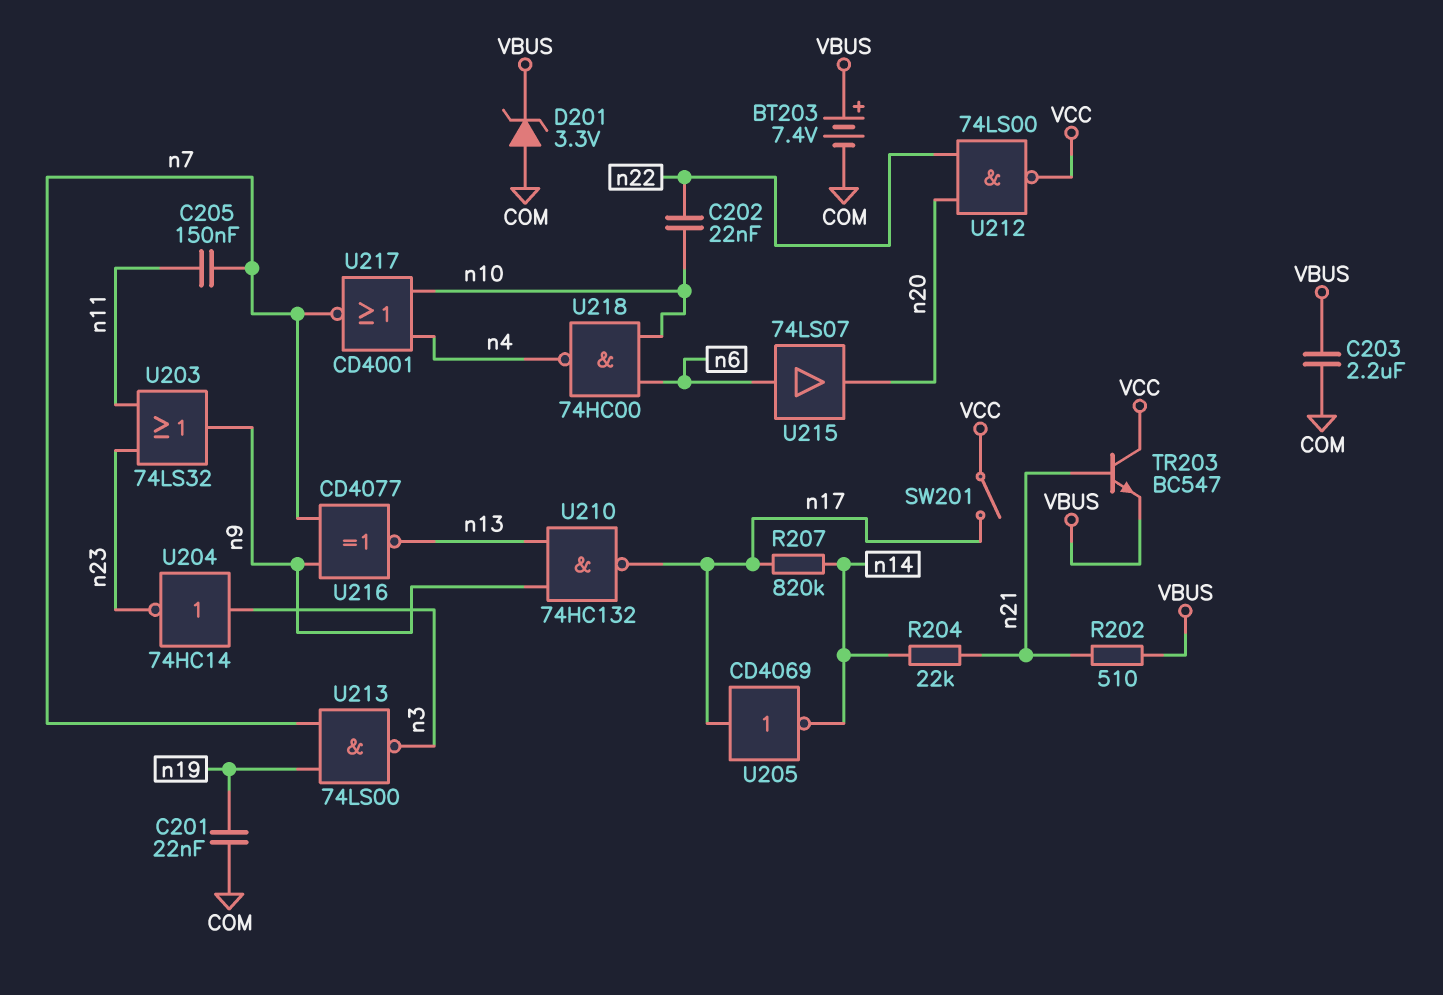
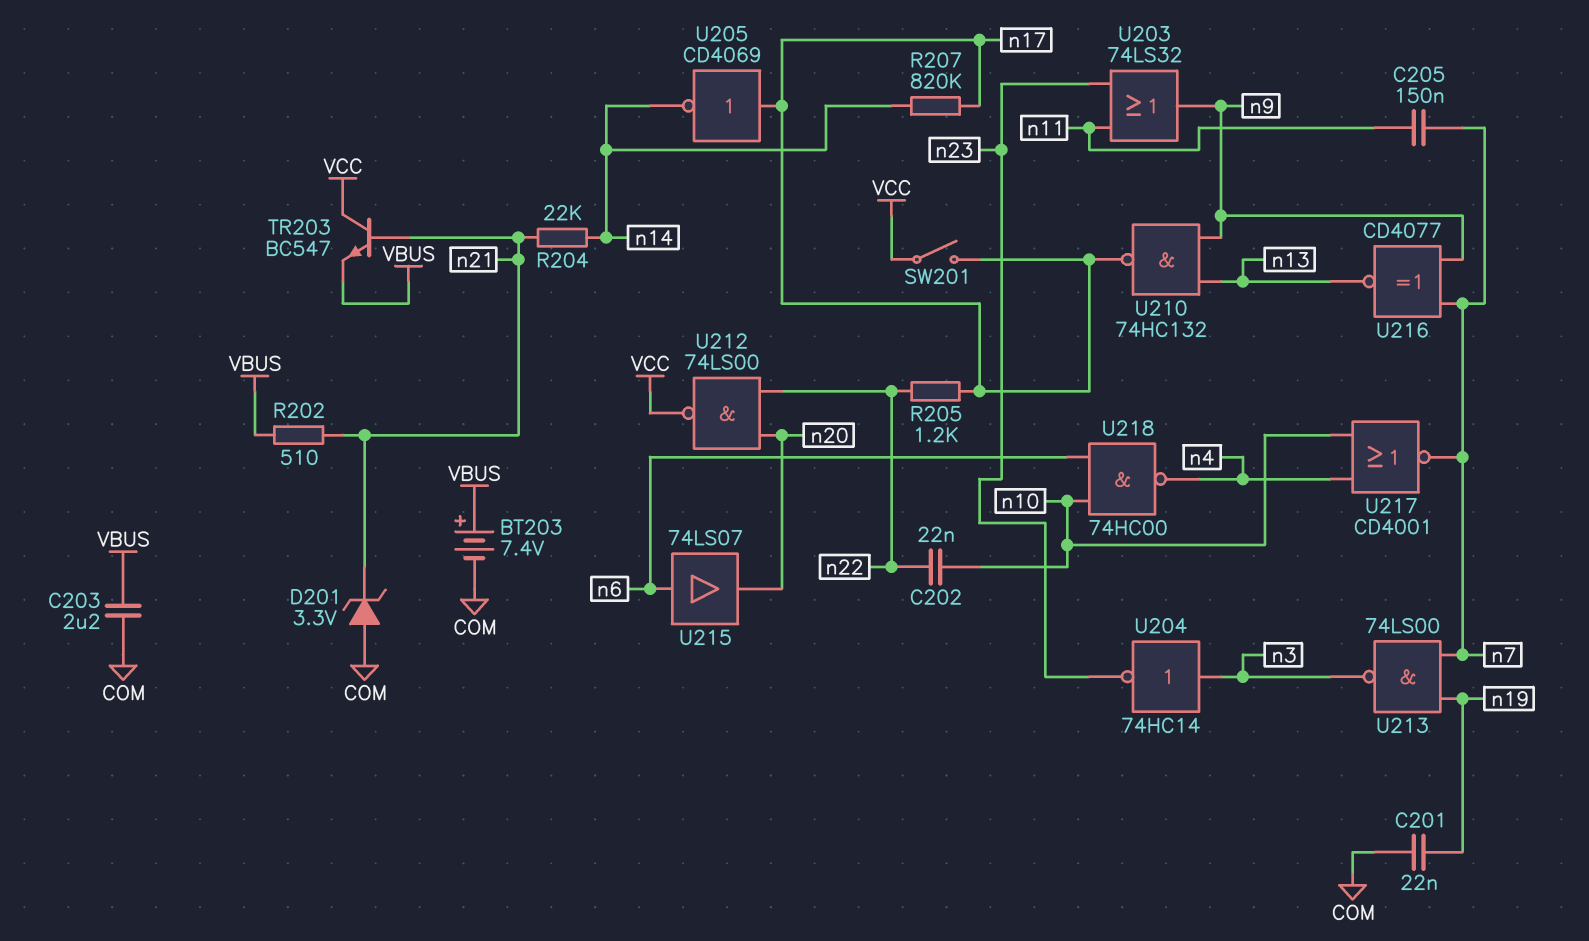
D201: zener 3.3V (A COM, K VBUS) -> zener 3.3V (A COM, K n21)
R205: none -> 1.2k (n17, n22)

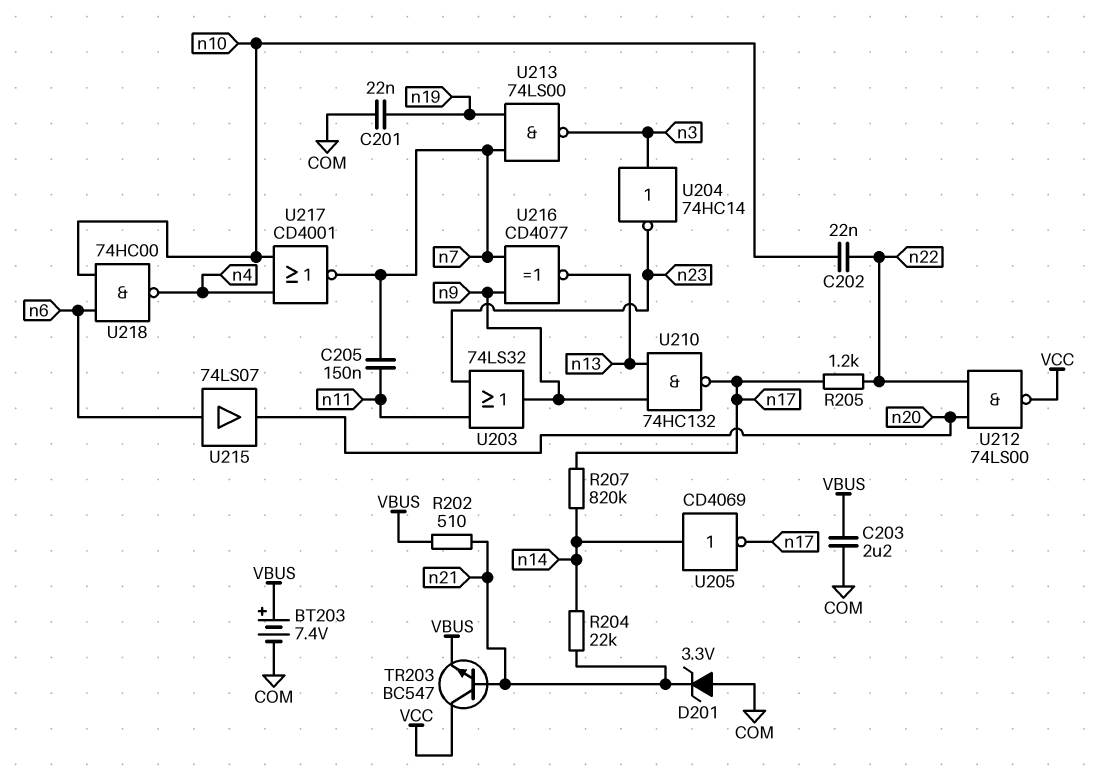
SW201: switch (VCC, n17) -> none
U205: NOT CD4069 (in n17, out n14) -> NOT CD4069 (in n14, out n17)

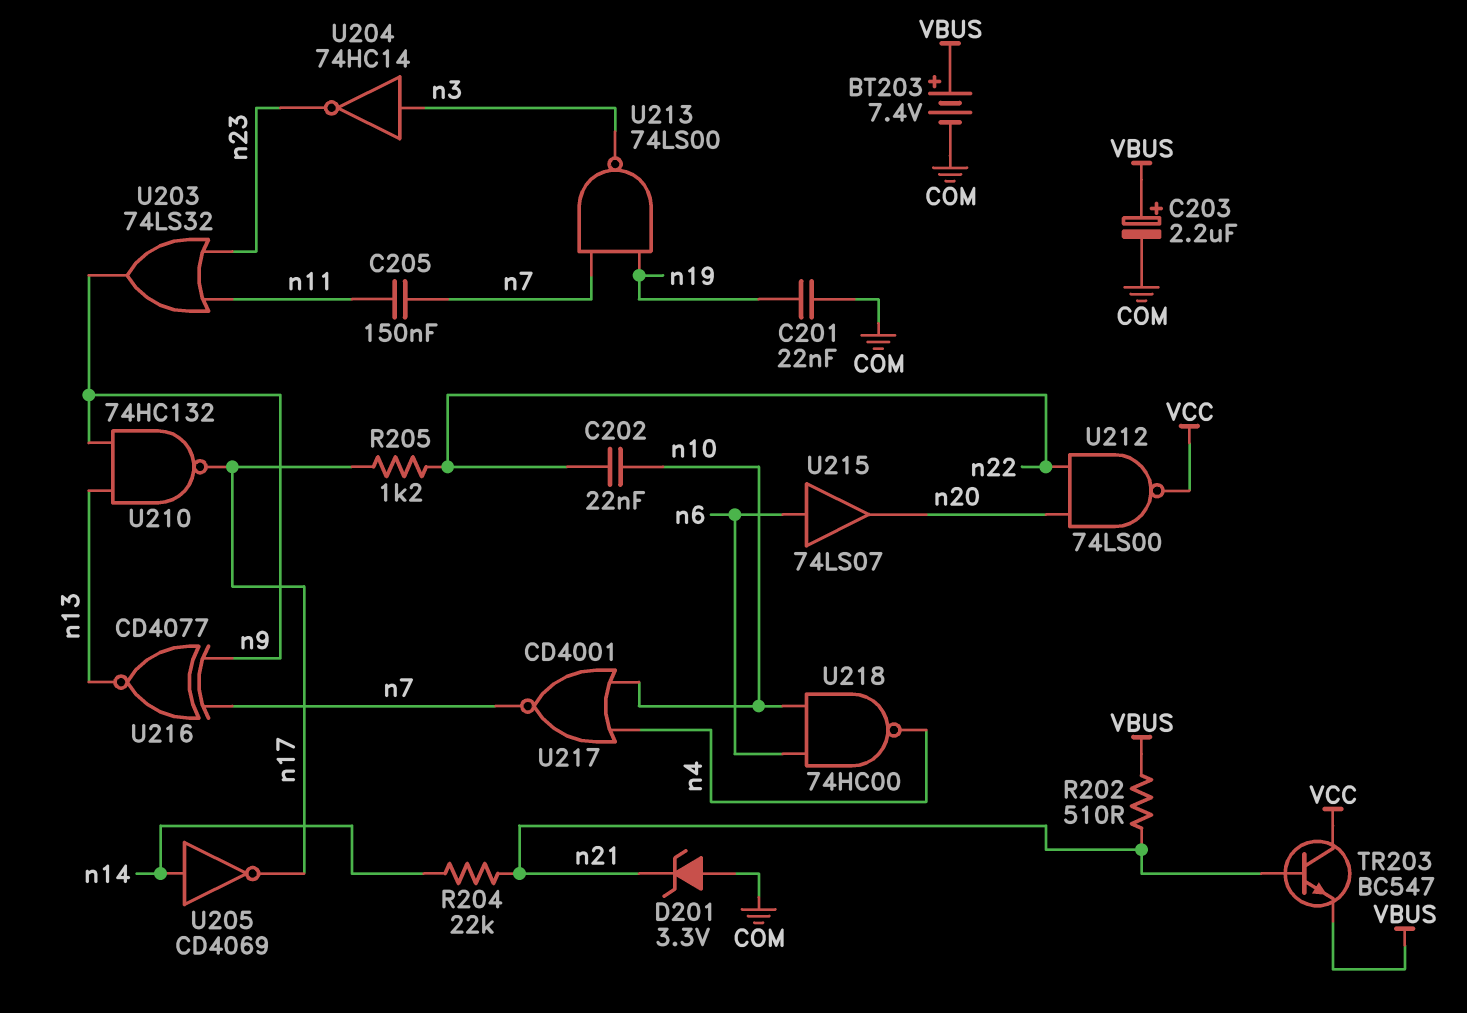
C203: 2.2uF (COM, VBUS) -> 2.2uF (plus VBUS, minus COM)
R207: 820k (n14, n17) -> none

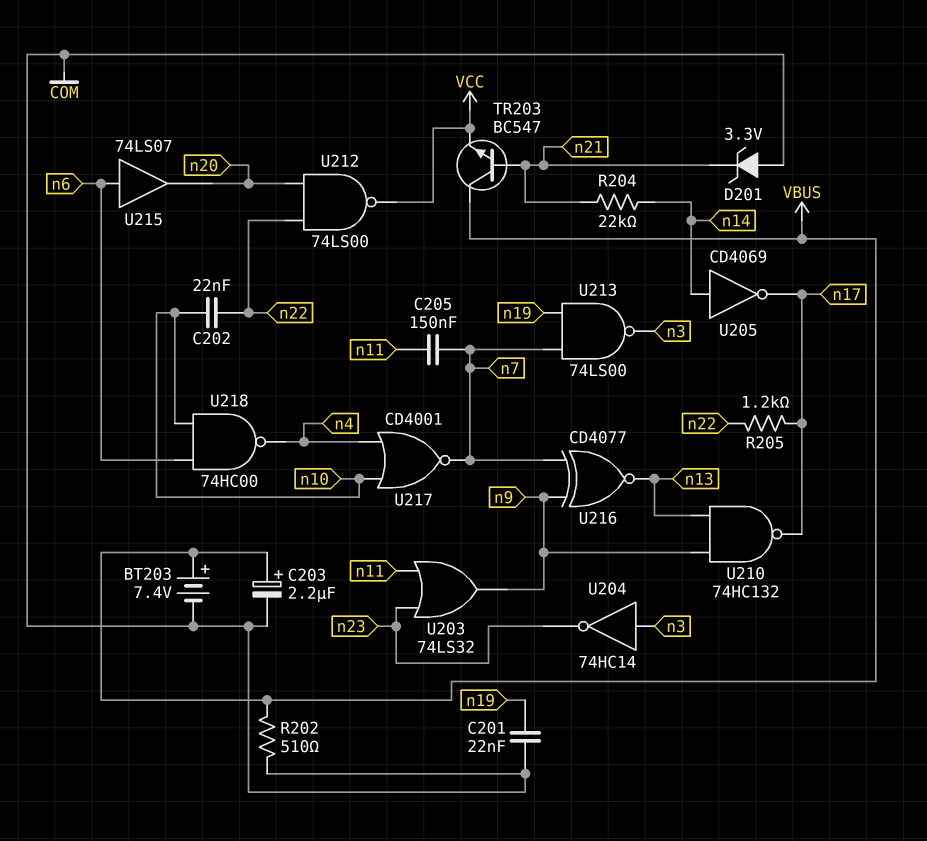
R202: 510 (VBUS, n21) -> 510 (COM, VBUS)
TR203: NPN BC547 (B n21, C VCC, E VBUS) -> NPN BC547 (B n21, C VBUS, E VCC)

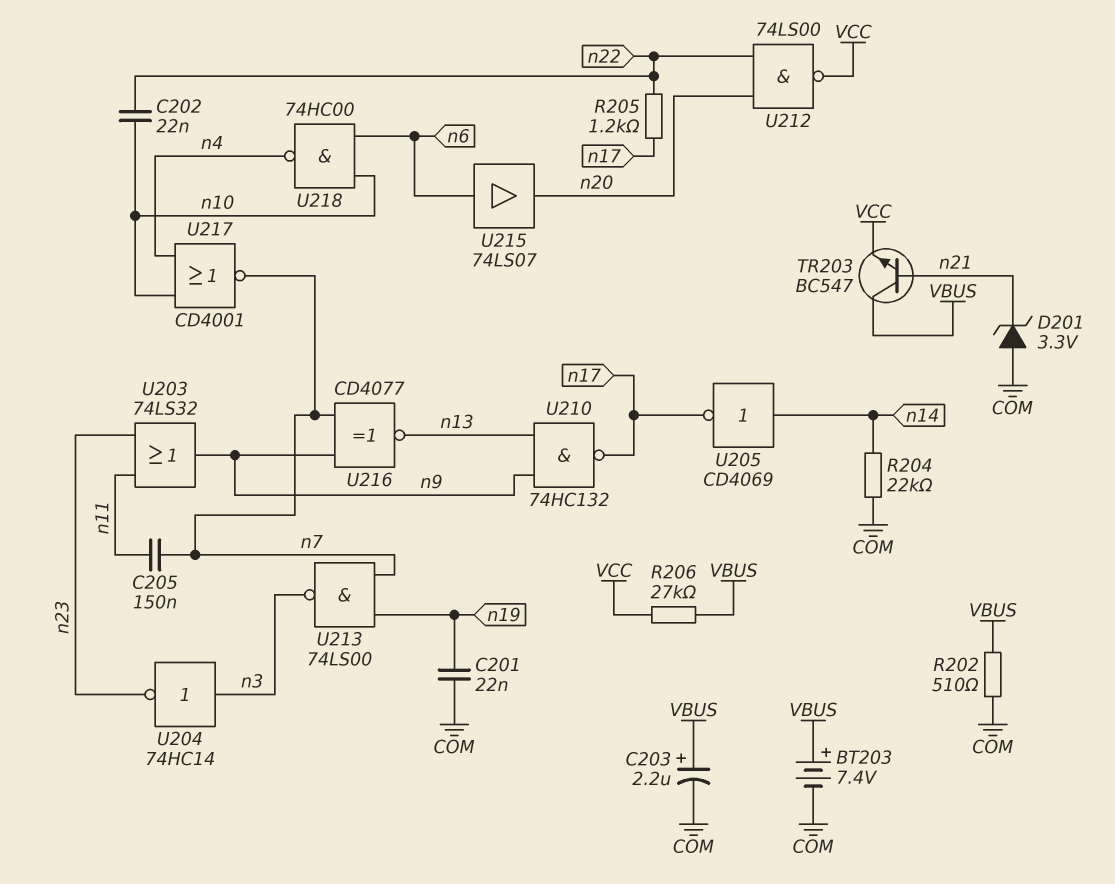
R204: 22k (n14, n21) -> 22k (COM, n14)
R206: none -> 27k (VBUS, VCC)

